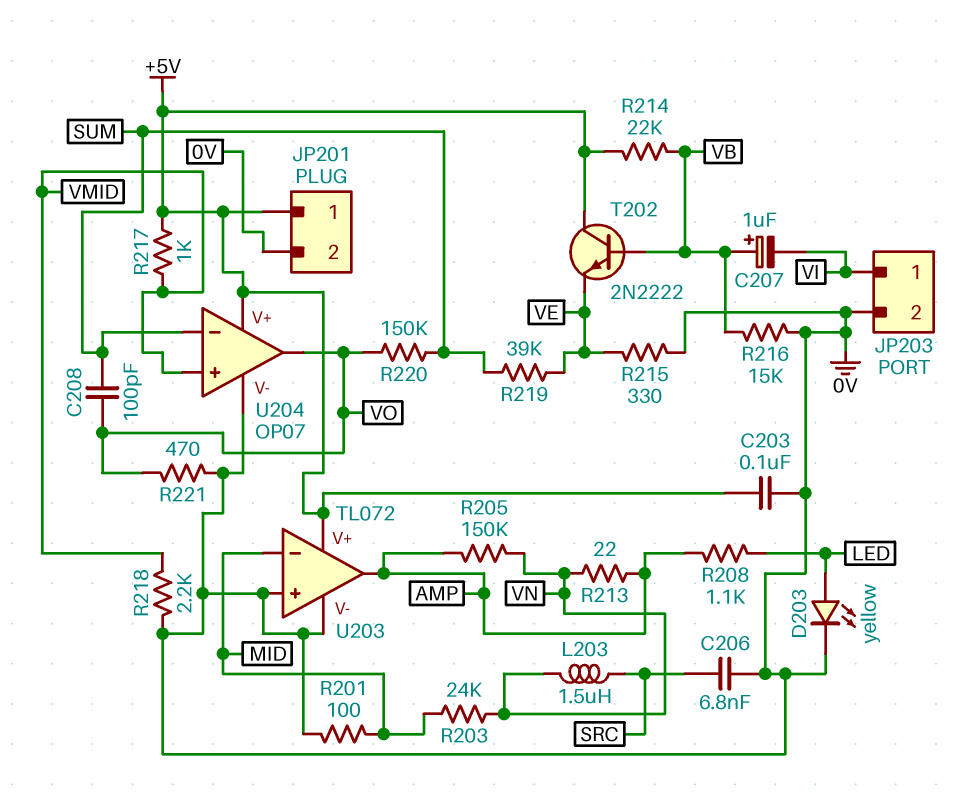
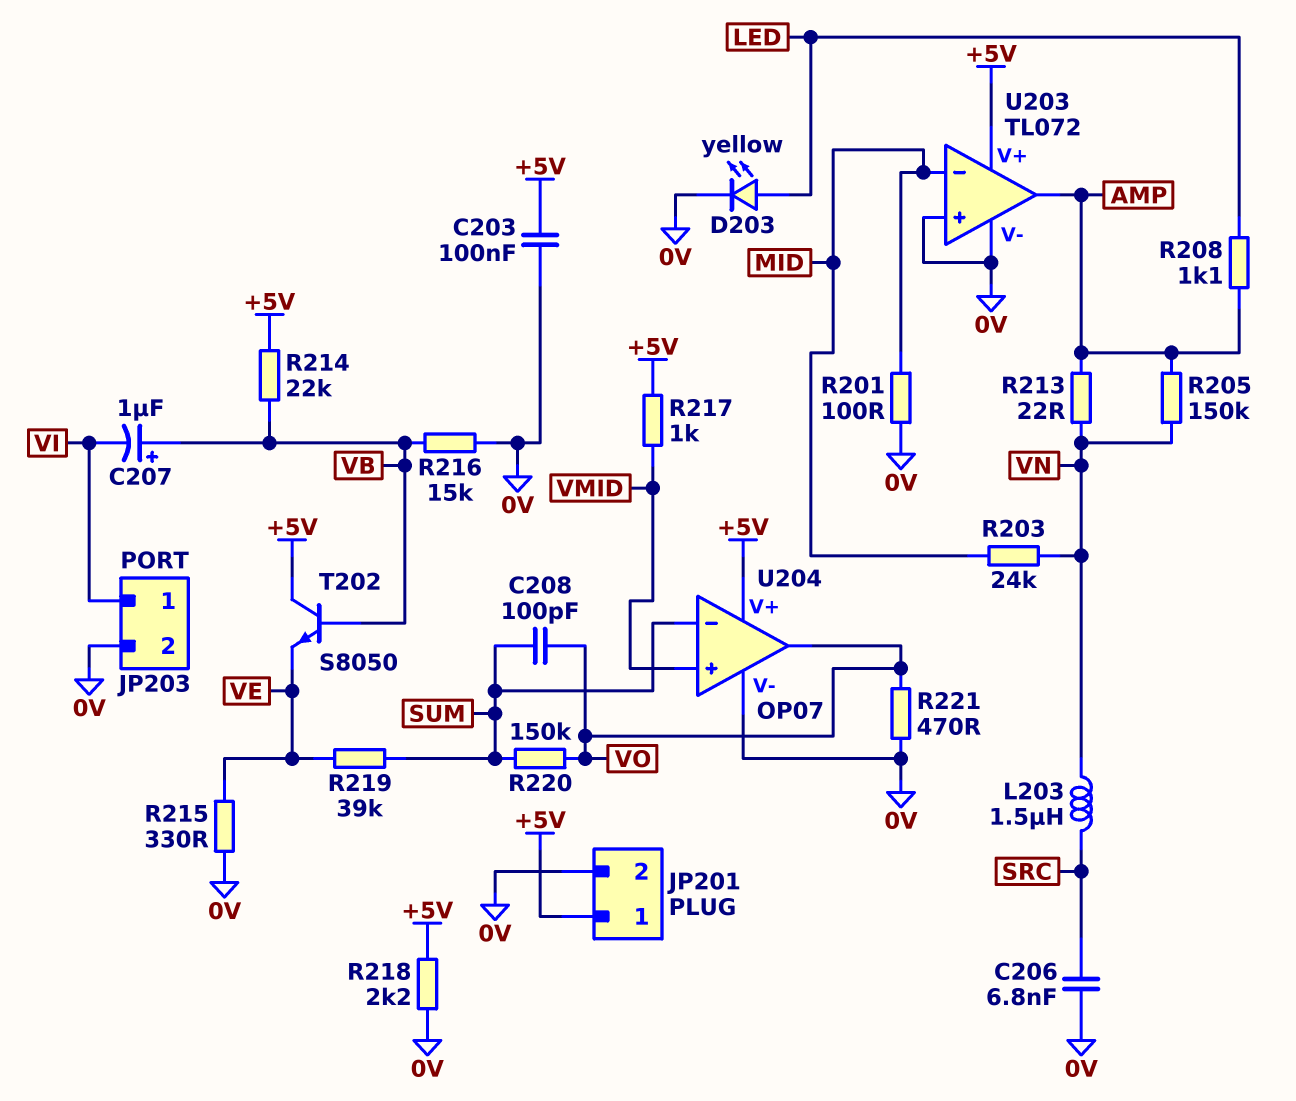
R218: 2.2k (0V, VMID) -> 2.2k (+5V, 0V)
T202: NPN 2N2222 (B VB, C +5V, E VE) -> NPN S8050 (B VB, C +5V, E VE)

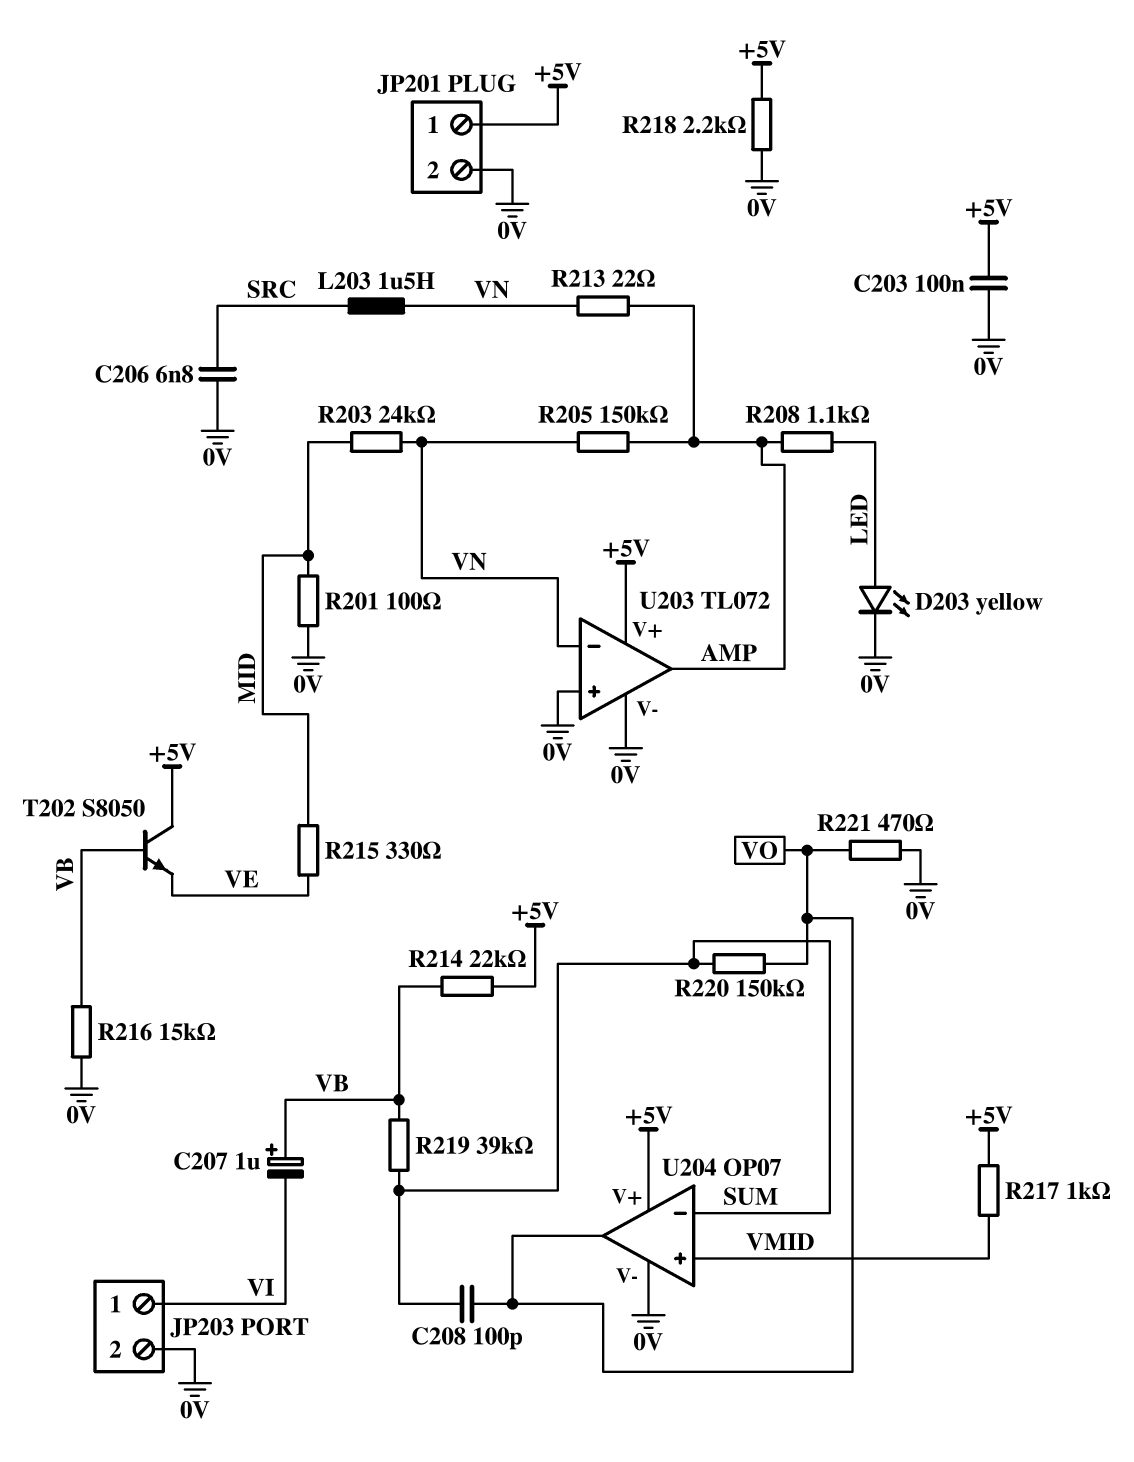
R215: 330 (0V, VE) -> 330 (MID, VE)
R219: 39k (SUM, VE) -> 39k (SUM, VB)
U203 pin in-: MID -> VN

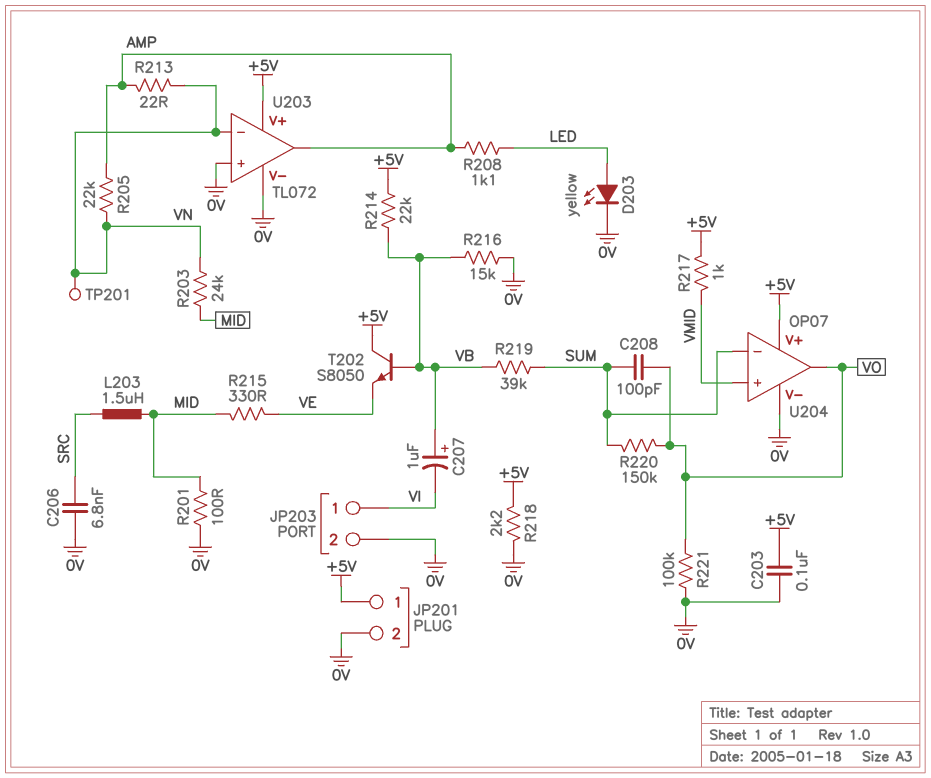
L203: 1.5uH (SRC, VN) -> 1.5uH (MID, SRC)
R205: 150k (AMP, VN) -> 22k (AMP, VN)
R221: 470 (0V, VO) -> 100k (0V, VO)
TP201: none -> test point (VN)

